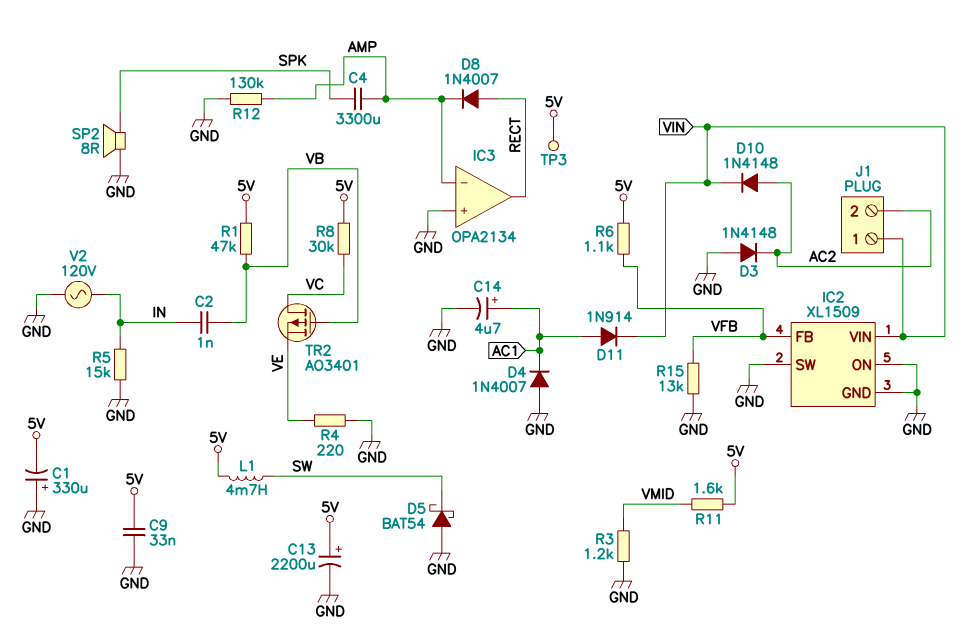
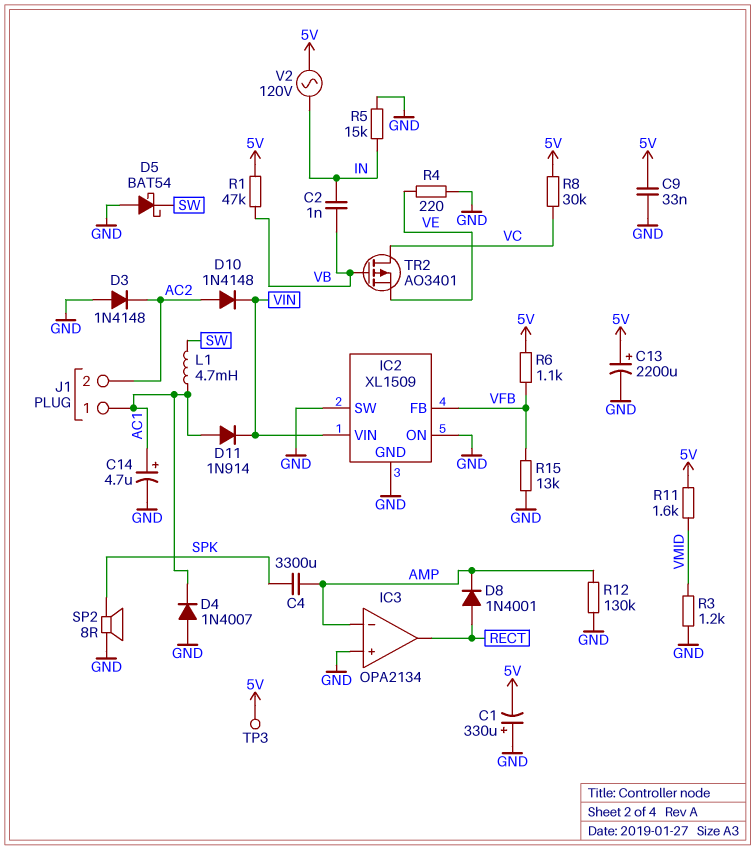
D8: diode 1N4007 (A RECT, K AMP) -> diode 1N4001 (A RECT, K AMP)
J1 pin 1: VIN -> AC1
L1: 4.7mH (5V, SW) -> 4.7mH (AC1, SW)
V2: AC 120V (GND, IN) -> AC 120V (5V, IN)

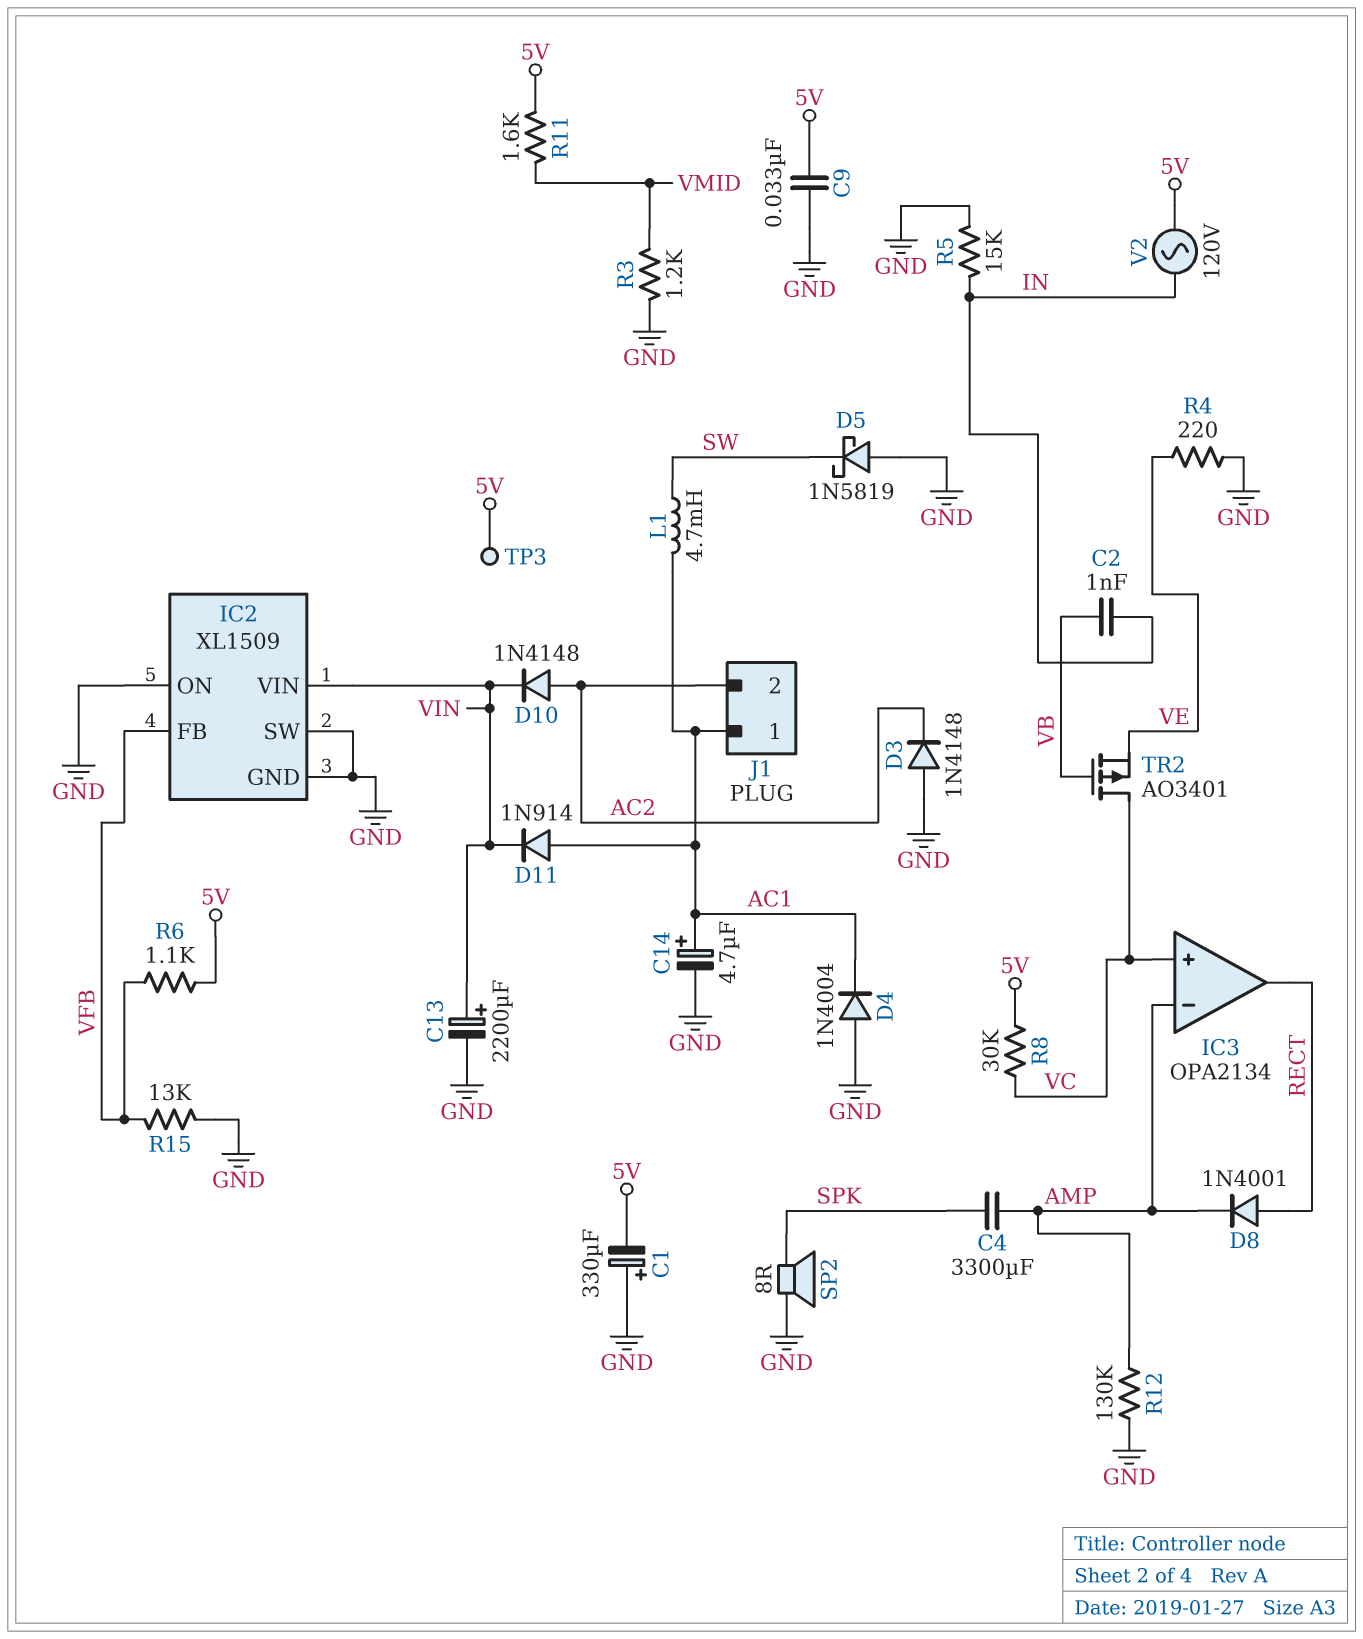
C13: 2200uF (plus 5V, minus GND) -> 2200uF (plus VIN, minus GND)
D4: diode 1N4007 (A GND, K AC1) -> diode 1N4004 (A GND, K AC1)
D5: schottky BAT54 (A GND, K SW) -> schottky 1N5819 (A GND, K SW)
IC3 pin in+: GND -> VC
R1: 47k (5V, VB) -> none

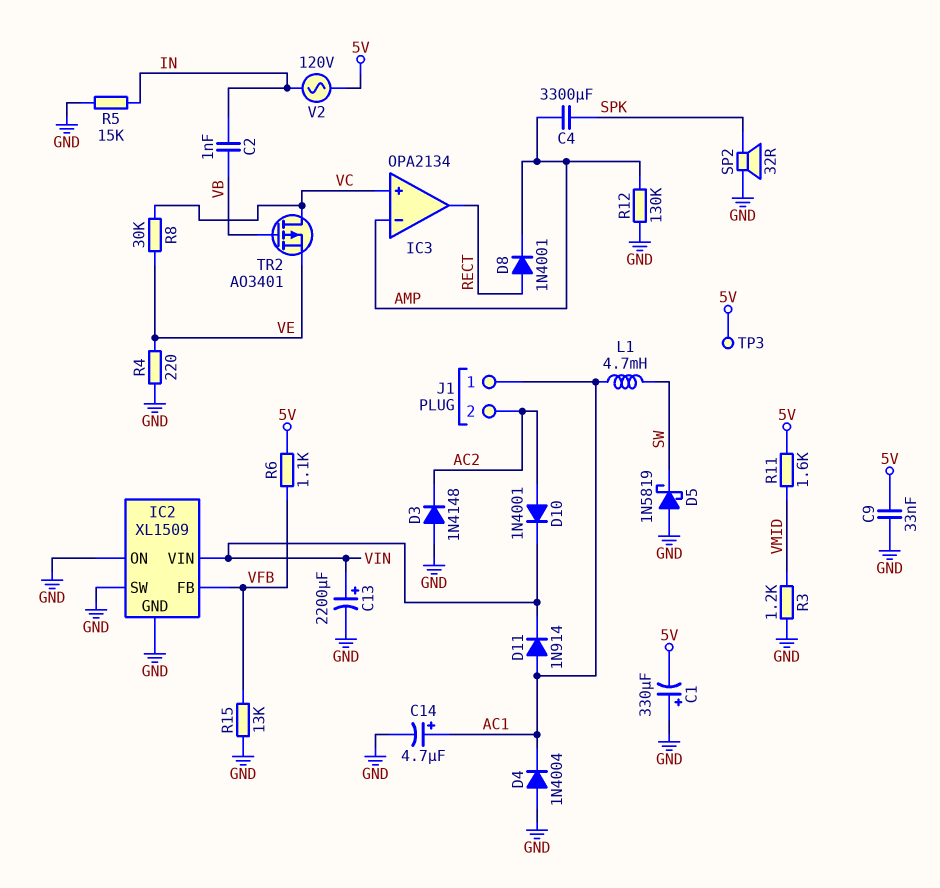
D10: diode 1N4148 (A AC2, K VIN) -> diode 1N4001 (A AC2, K VIN)
R8: 30k (5V, VC) -> 30k (VC, VE)
SP2: speaker 8R (GND, SPK) -> speaker 32R (GND, SPK)

